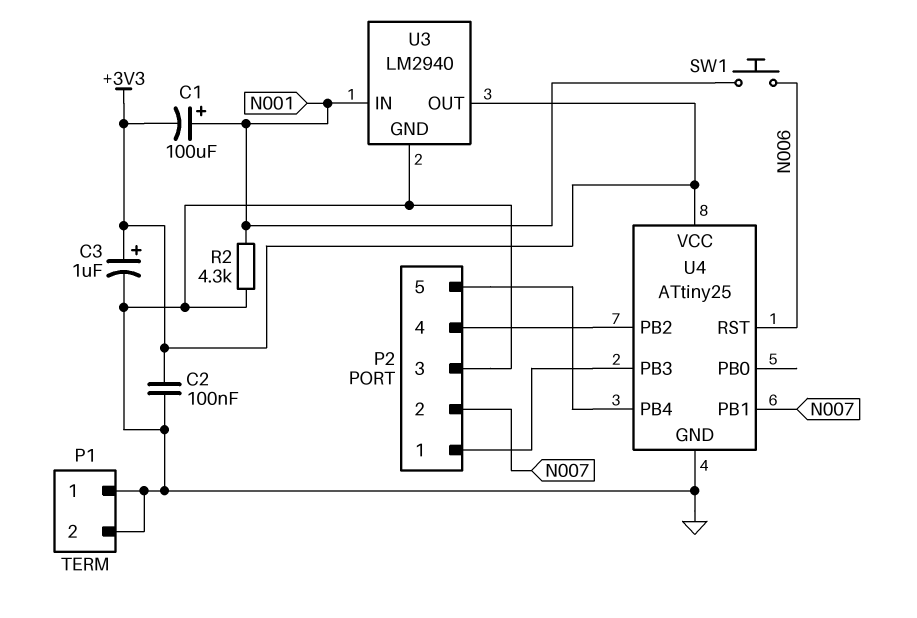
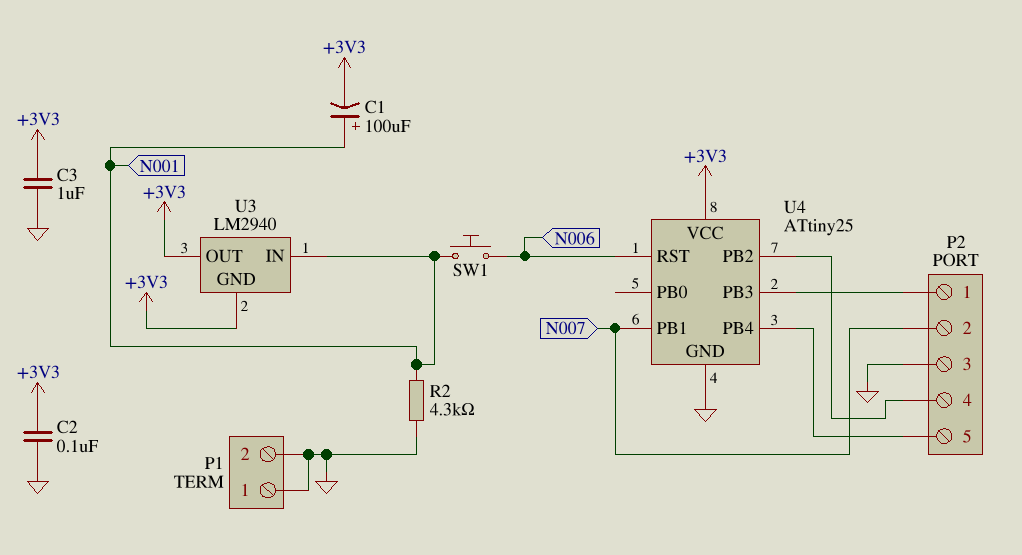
C3: 1uF (plus +3V3, minus GND) -> 1uF (+3V3, GND)
U3 pin GND: GND -> +3V3

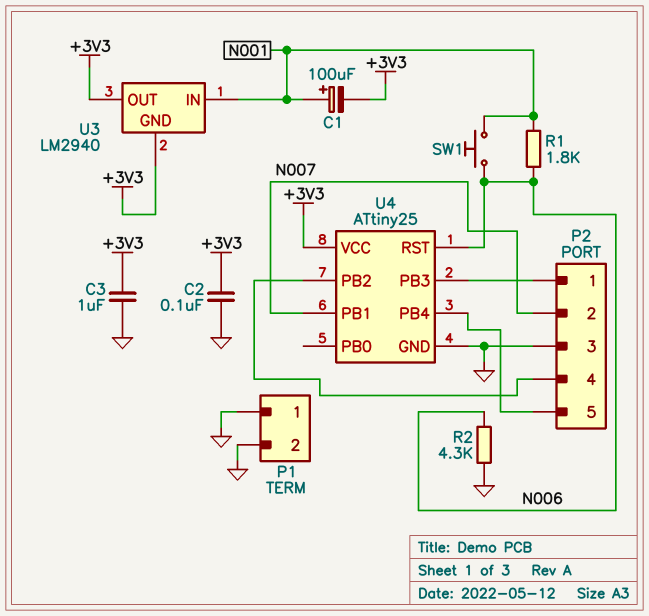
R1: none -> 1.8k (N001, N006)
R2: 4.3k (GND, N001) -> 4.3k (GND, N006)

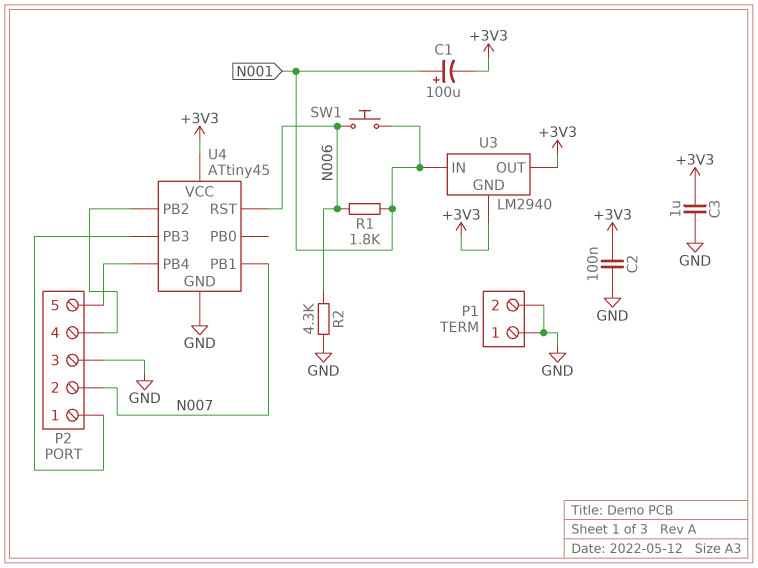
U4: ATtiny25 -> ATtiny45

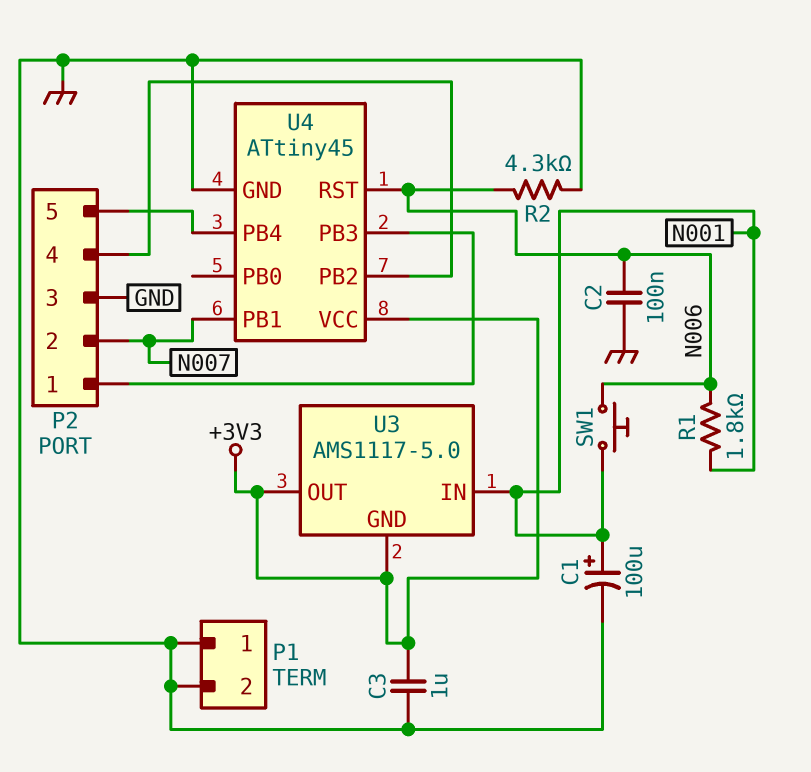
C1: 100uF (plus N001, minus +3V3) -> 100uF (plus N001, minus GND)
C2: 100nF (+3V3, GND) -> 100nF (GND, N006)
U3: LM2940 -> AMS1117-5.0

